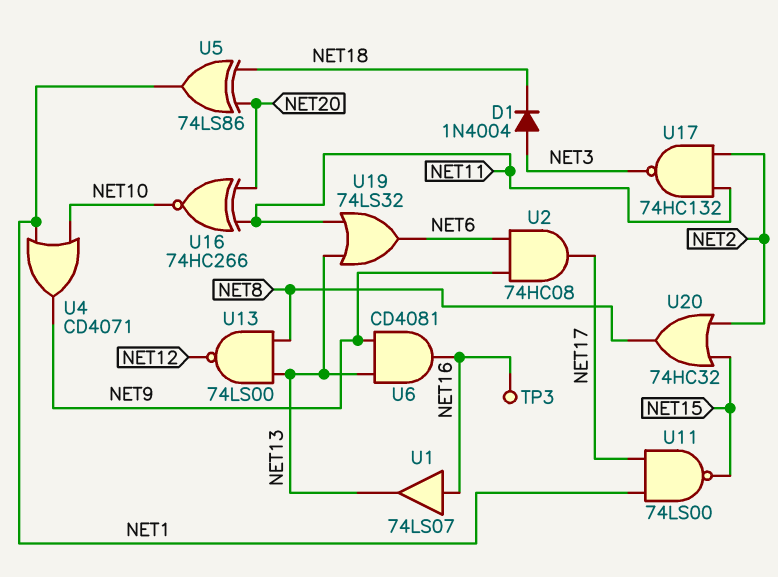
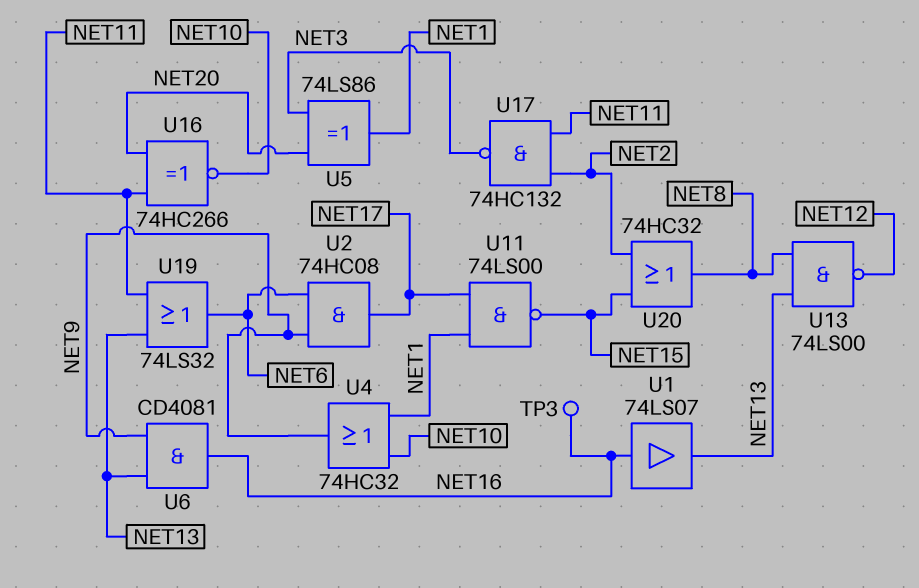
D1: diode 1N4004 (A NET3, K NET18) -> none
U4: OR CD4071 (in NET1, in NET10, out NET9) -> OR 74HC32 (in NET1, in NET10, out NET9)
U5: XOR 74LS86 (in NET18, in NET20, out NET1) -> XOR 74LS86 (in NET3, in NET20, out NET1)

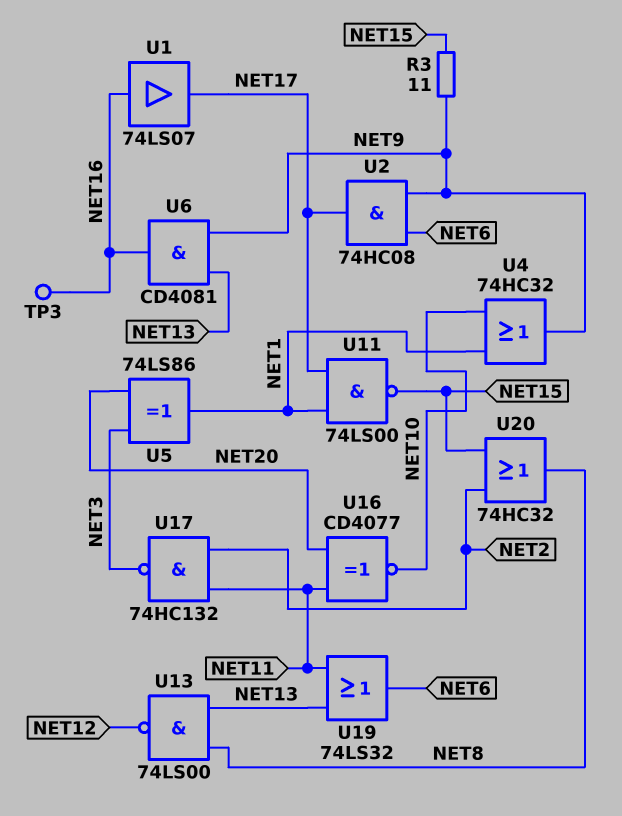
R3: none -> 11 (NET9, NET15)
U1: buffer 74LS07 (in NET16, out NET13) -> buffer 74LS07 (in NET16, out NET17)
U16: XNOR 74HC266 (in NET11, in NET20, out NET10) -> XNOR CD4077 (in NET11, in NET20, out NET10)

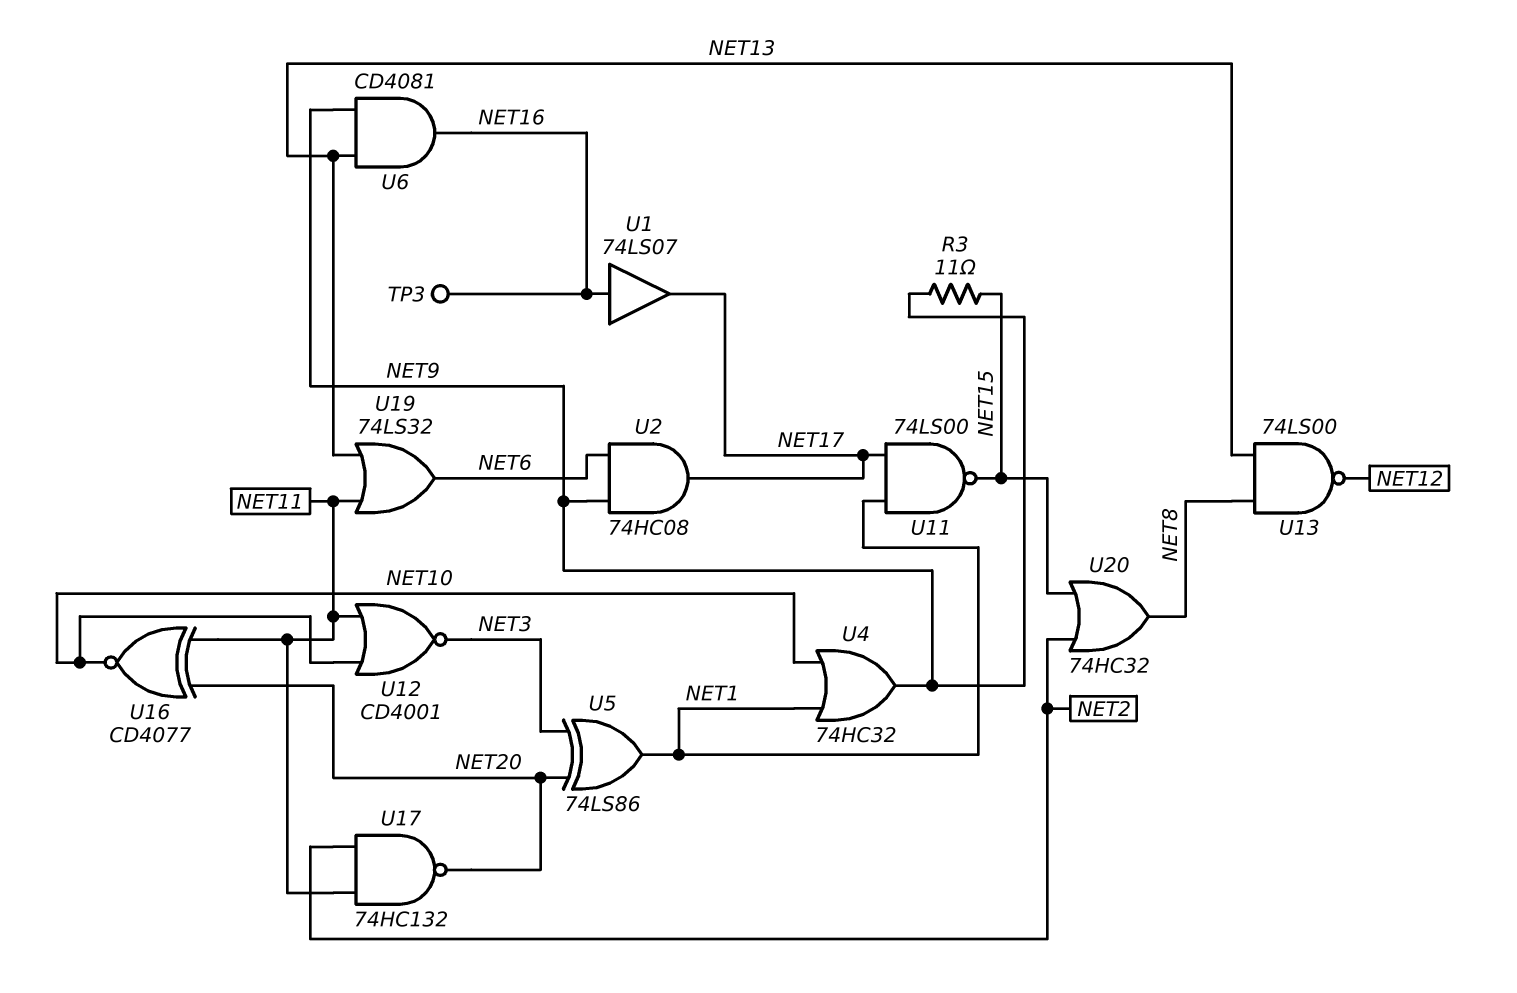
U12: none -> NOR CD4001 (in NET10, in NET11, out NET3)
U17: NAND 74HC132 (in NET2, in NET11, out NET3) -> NAND 74HC132 (in NET2, in NET11, out NET20)

